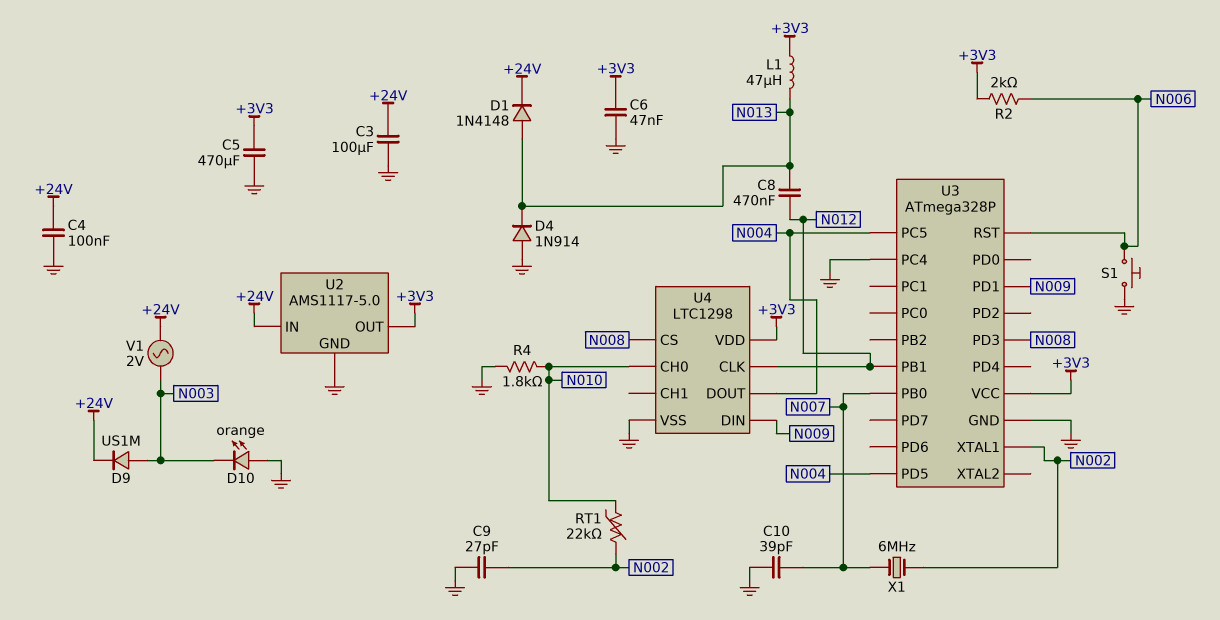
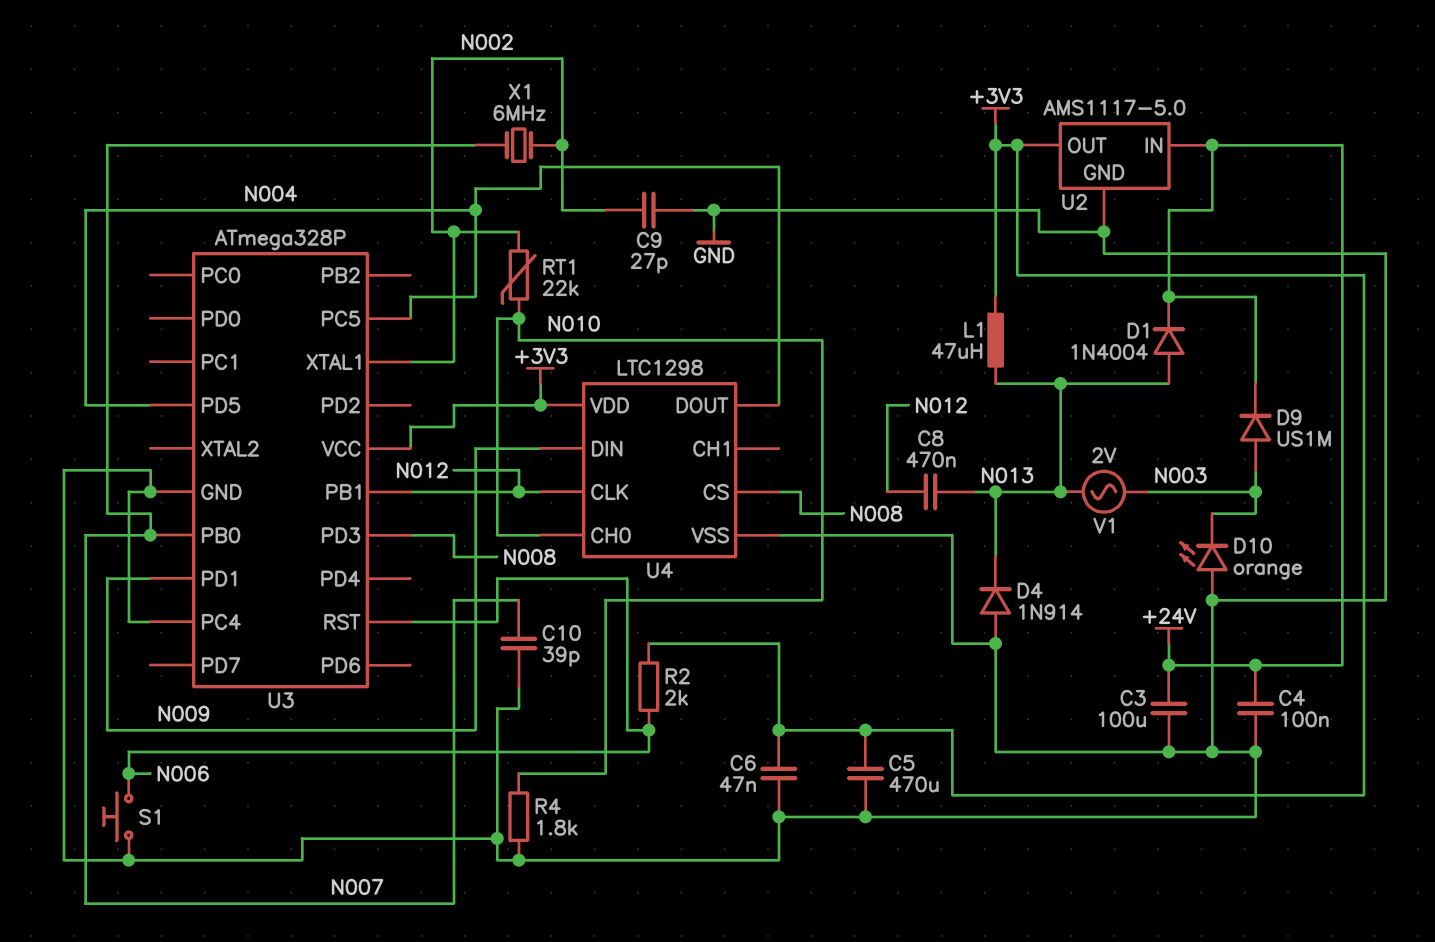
D1: diode 1N4148 (A N013, K +24V) -> diode 1N4004 (A N013, K +24V)
V1: AC 2V (+24V, N003) -> AC 2V (N003, N013)

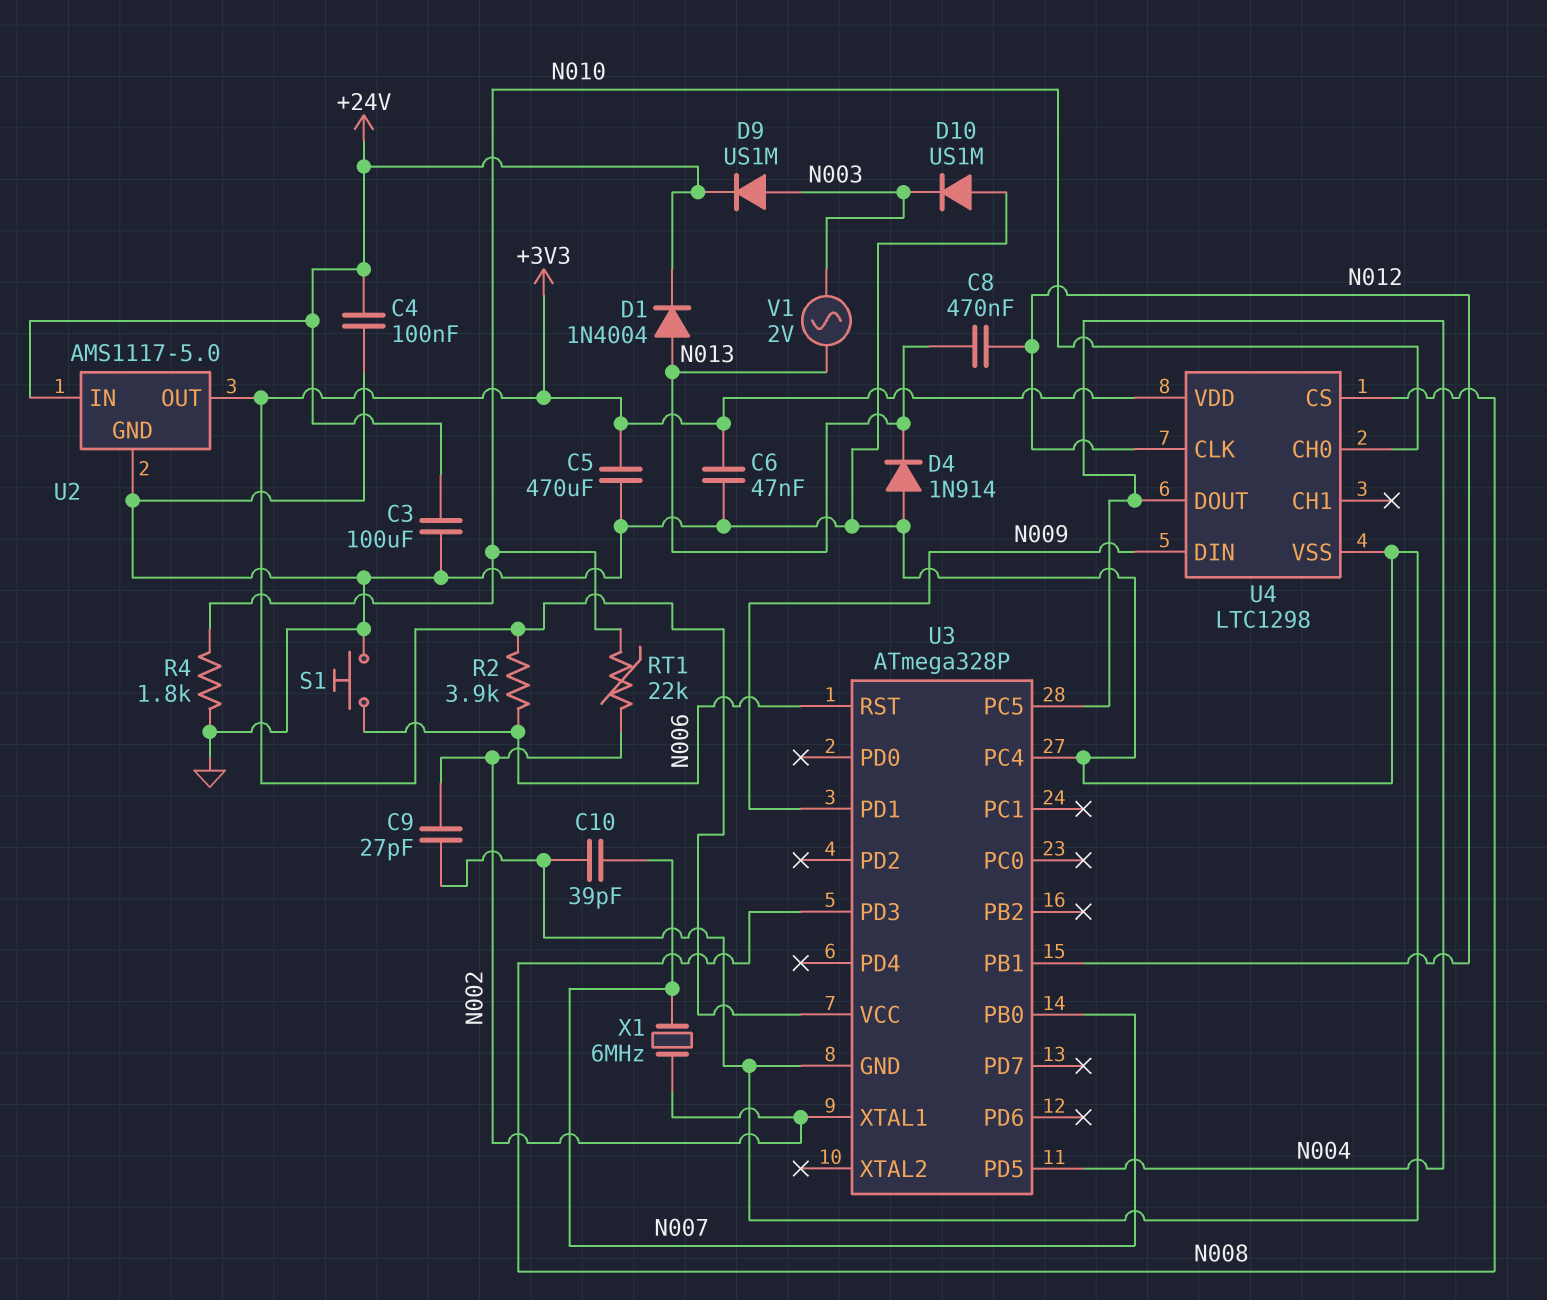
D10: LED orange (A GND, K N003) -> diode US1M (A GND, K N003)
L1: 47uH (+3V3, N013) -> none
R2: 2k (+3V3, N006) -> 3.9k (+3V3, N006)

